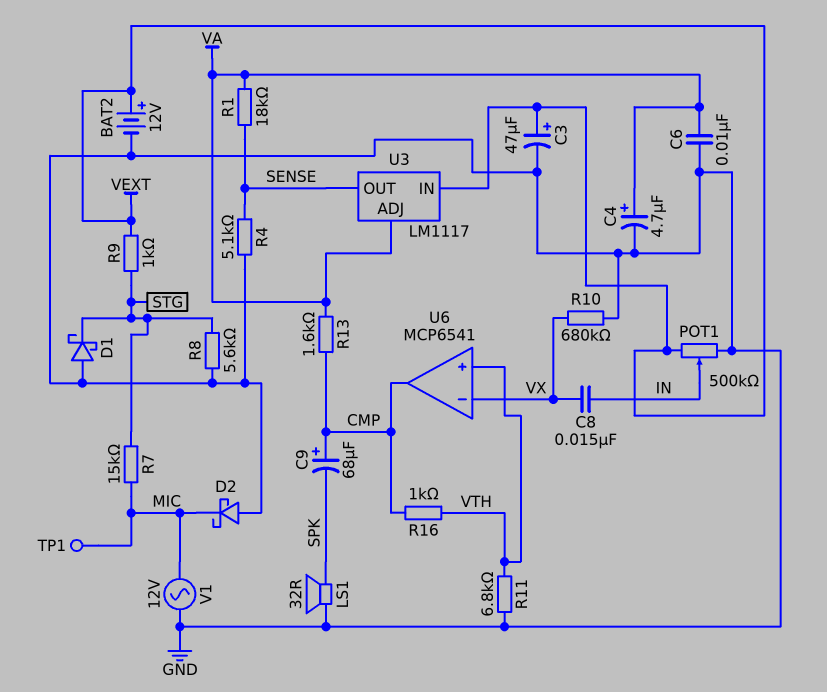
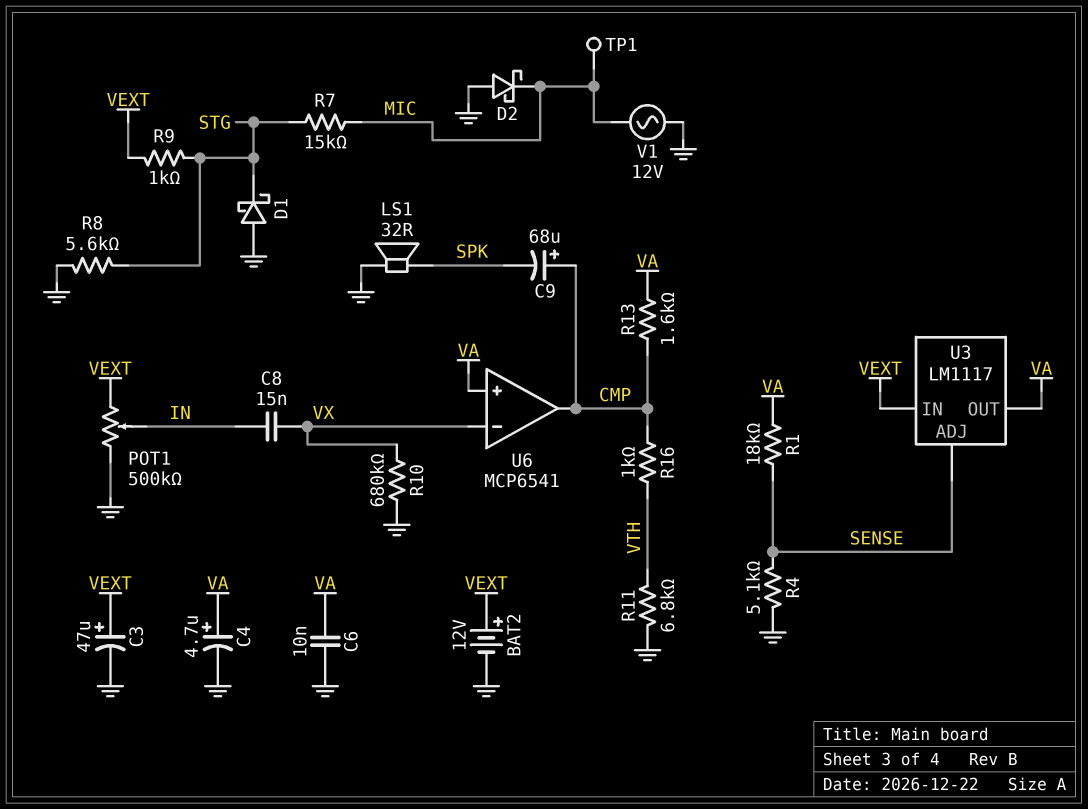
U3 pin ADJ: VA -> SENSE
U3 pin OUT: SENSE -> VA
U6 pin in+: VTH -> VA

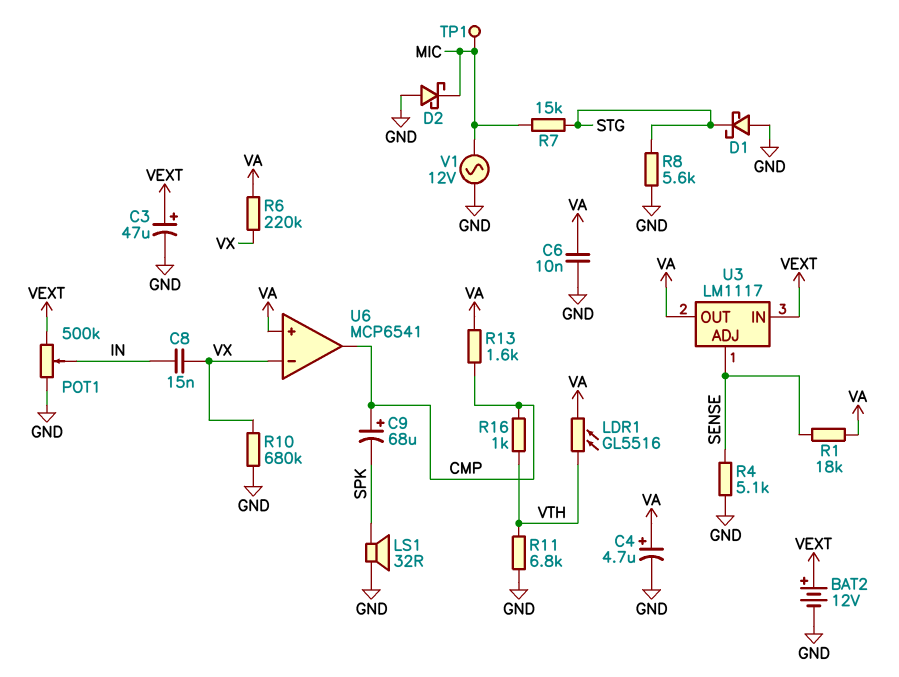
LDR1: none -> GL5516 (VA, VTH)
R6: none -> 220k (VA, VX)
R9: 1k (STG, VEXT) -> none

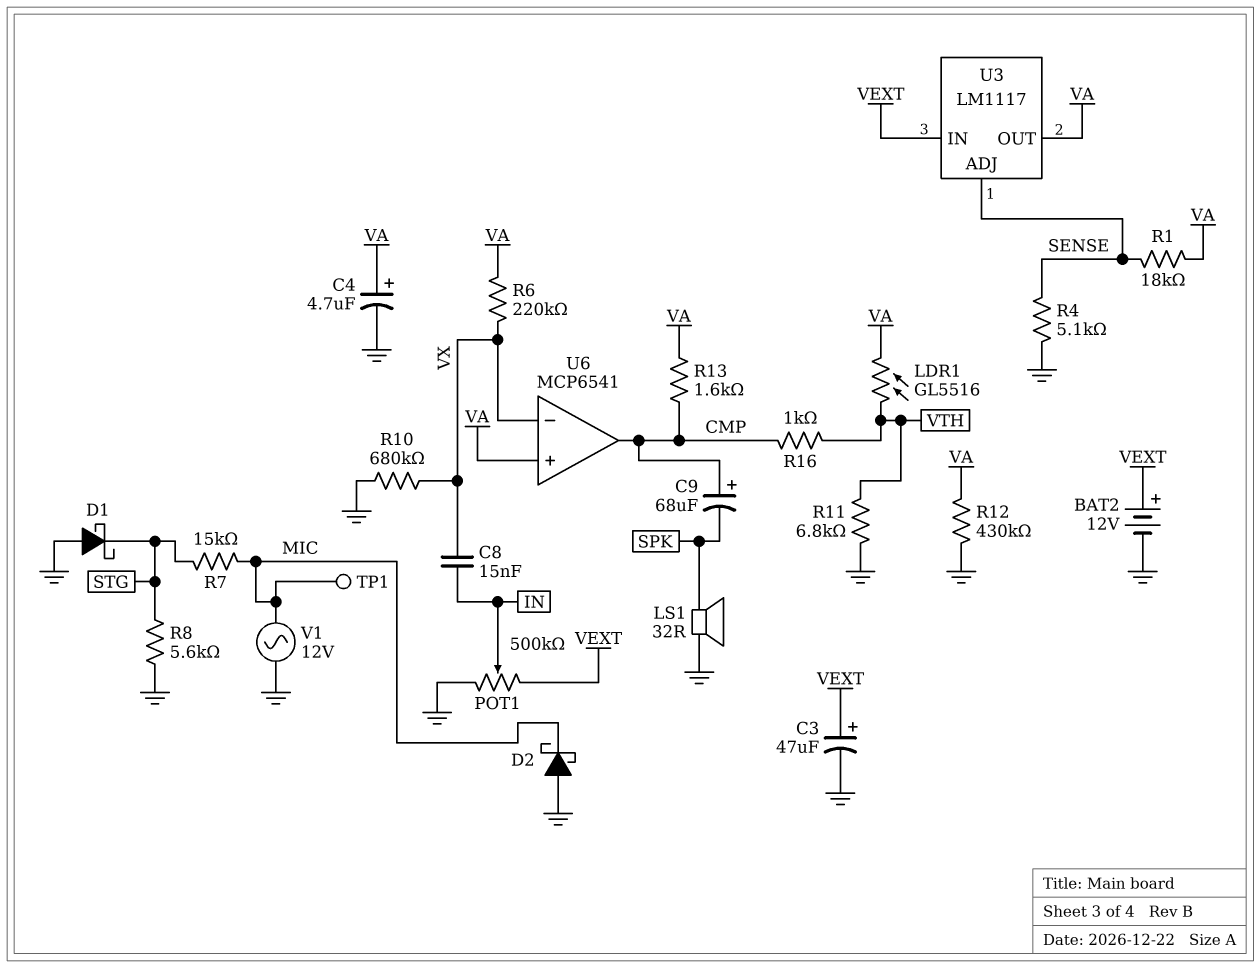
C6: 10nF (GND, VA) -> none
R12: none -> 430k (GND, VA)

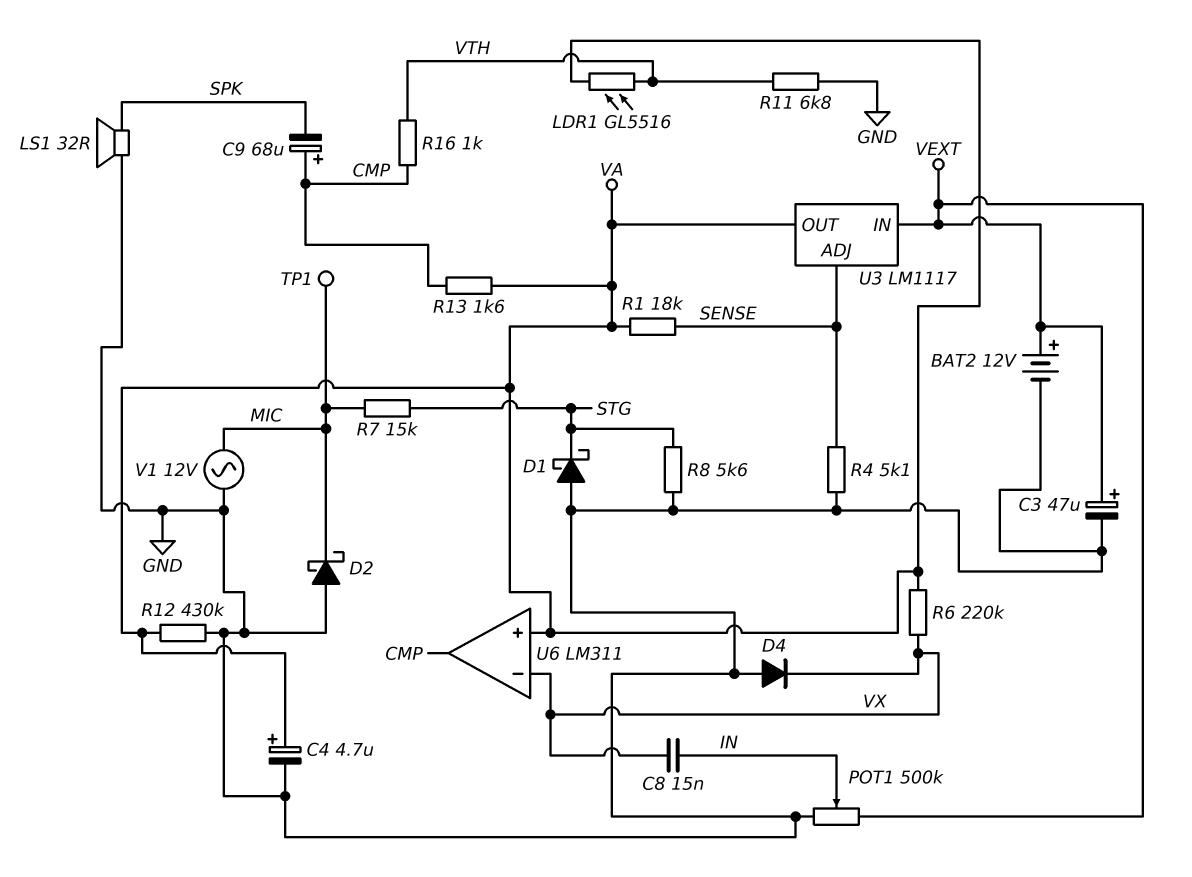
D4: none -> diode (A GND, K VX)
R10: 680k (GND, VX) -> none
U6: MCP6541 -> LM311

